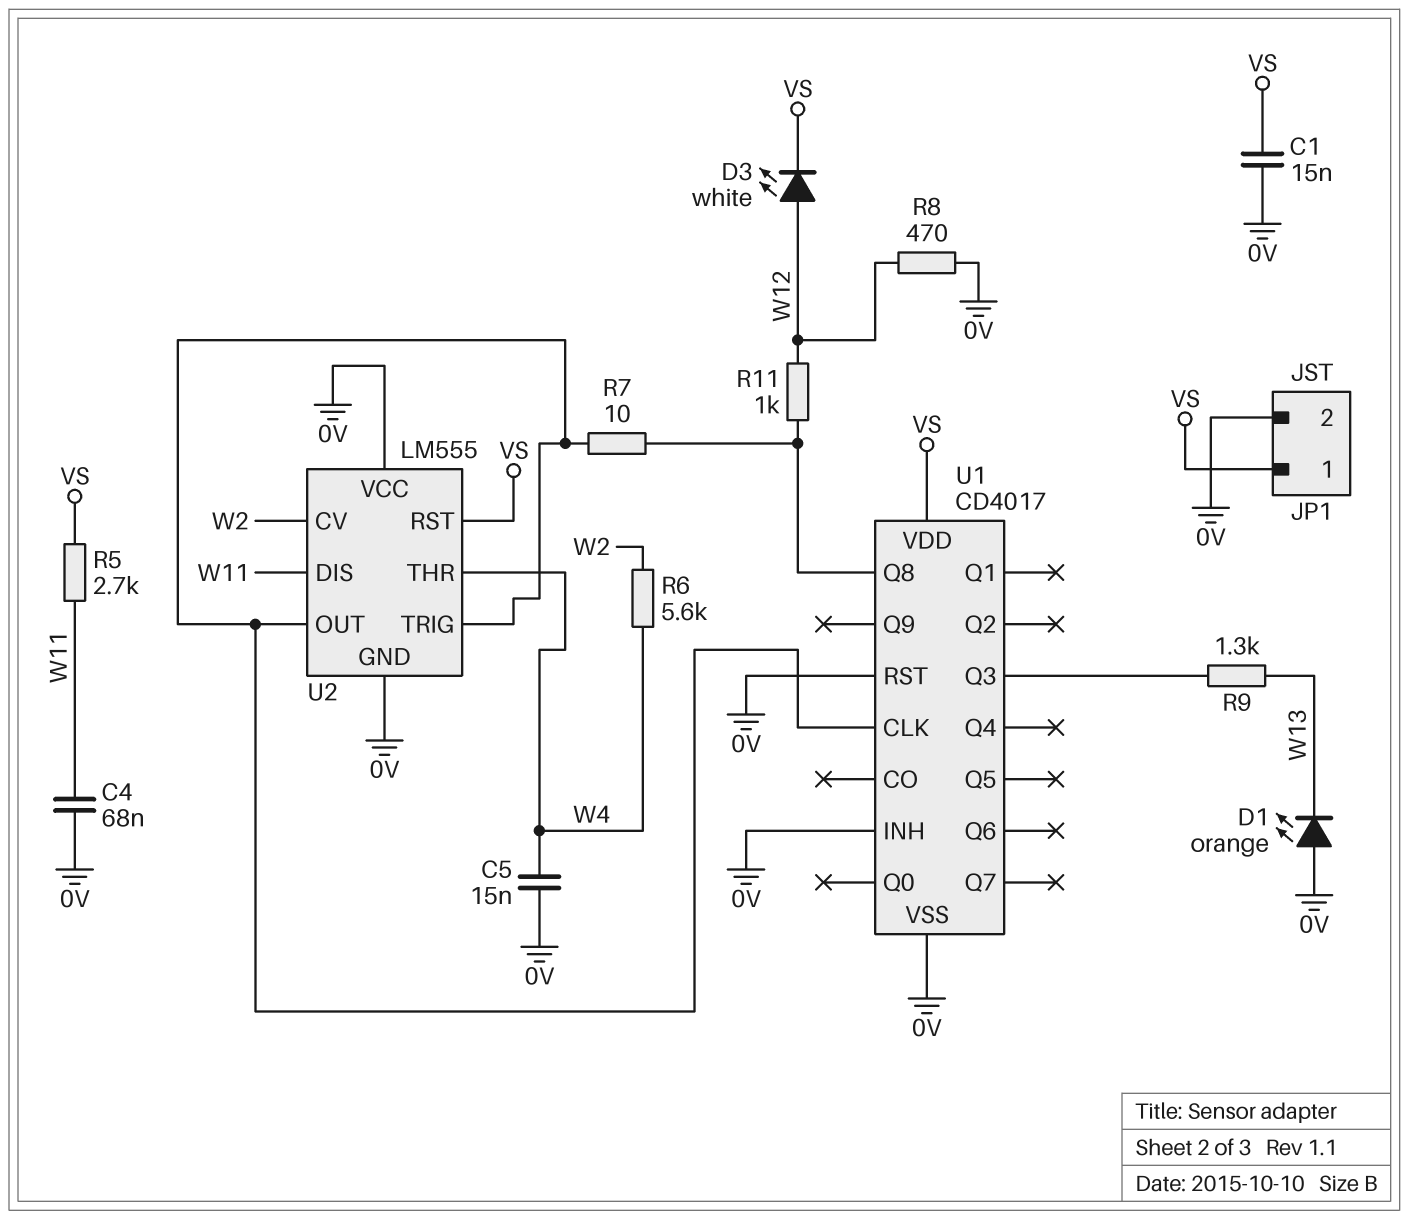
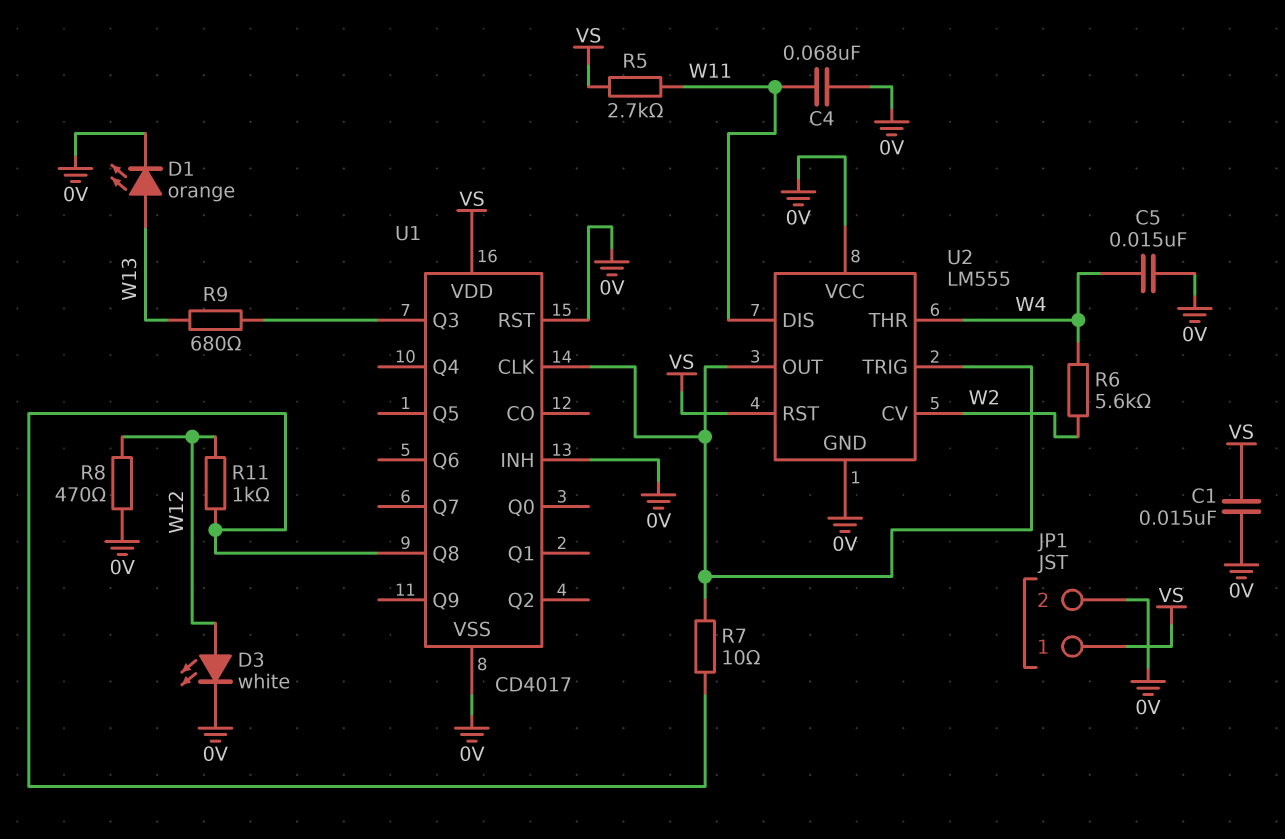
D1: LED orange (A 0V, K W13) -> LED orange (A W13, K 0V)
D3: LED white (A W12, K VS) -> LED white (A W12, K 0V)
R9: 1.3k (U1/Q3, W13) -> 680 (U1/Q3, W13)

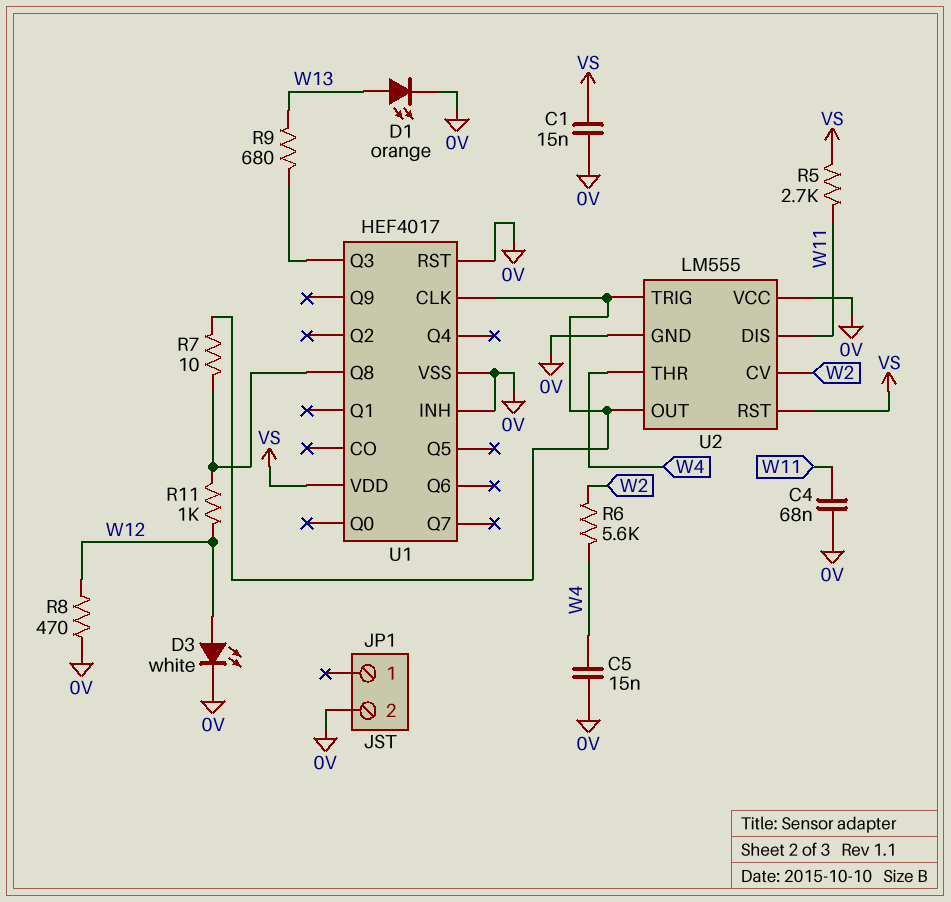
JP1 pin 1: VS -> none
U1: CD4017 -> HEF4017

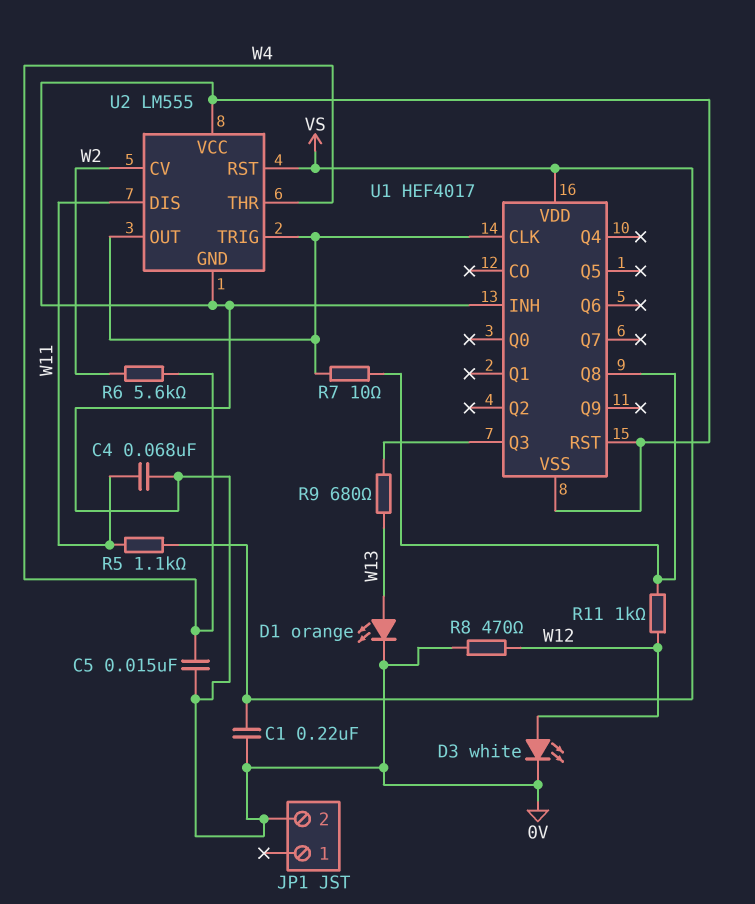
C1: 15nF (0V, VS) -> 220nF (0V, VS)
R5: 2.7k (VS, W11) -> 1.1k (VS, W11)

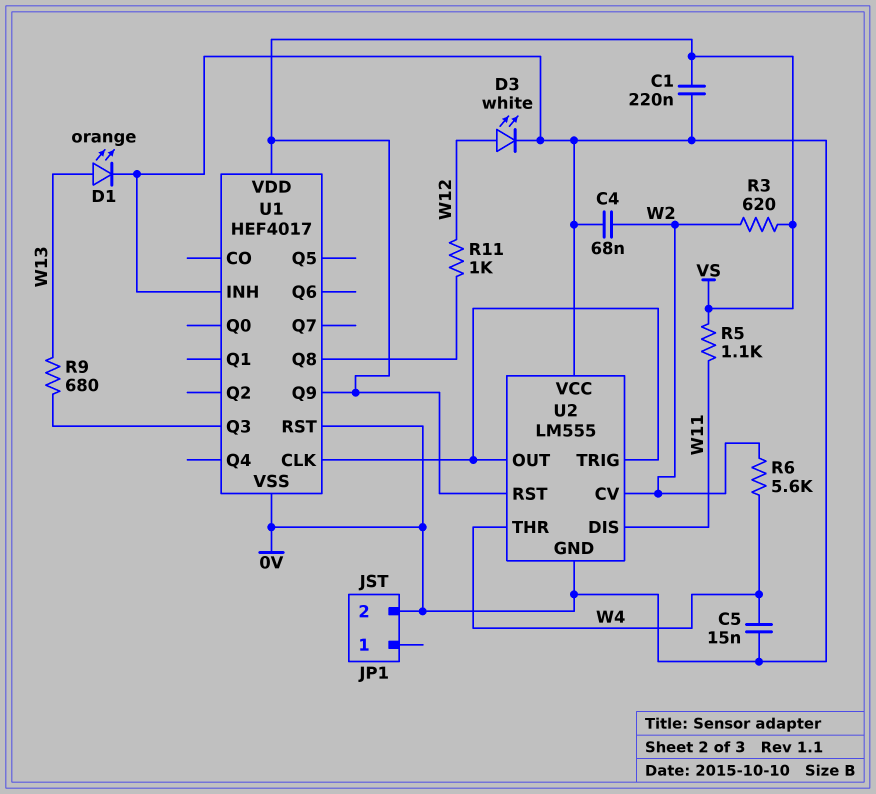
C4: 68nF (0V, W11) -> 68nF (0V, W2)
R3: none -> 620 (VS, W2)
R7: 10 (U1/CLK, U1/Q8) -> none
R8: 470 (0V, W12) -> none
U1 pin Q9: none -> VS

